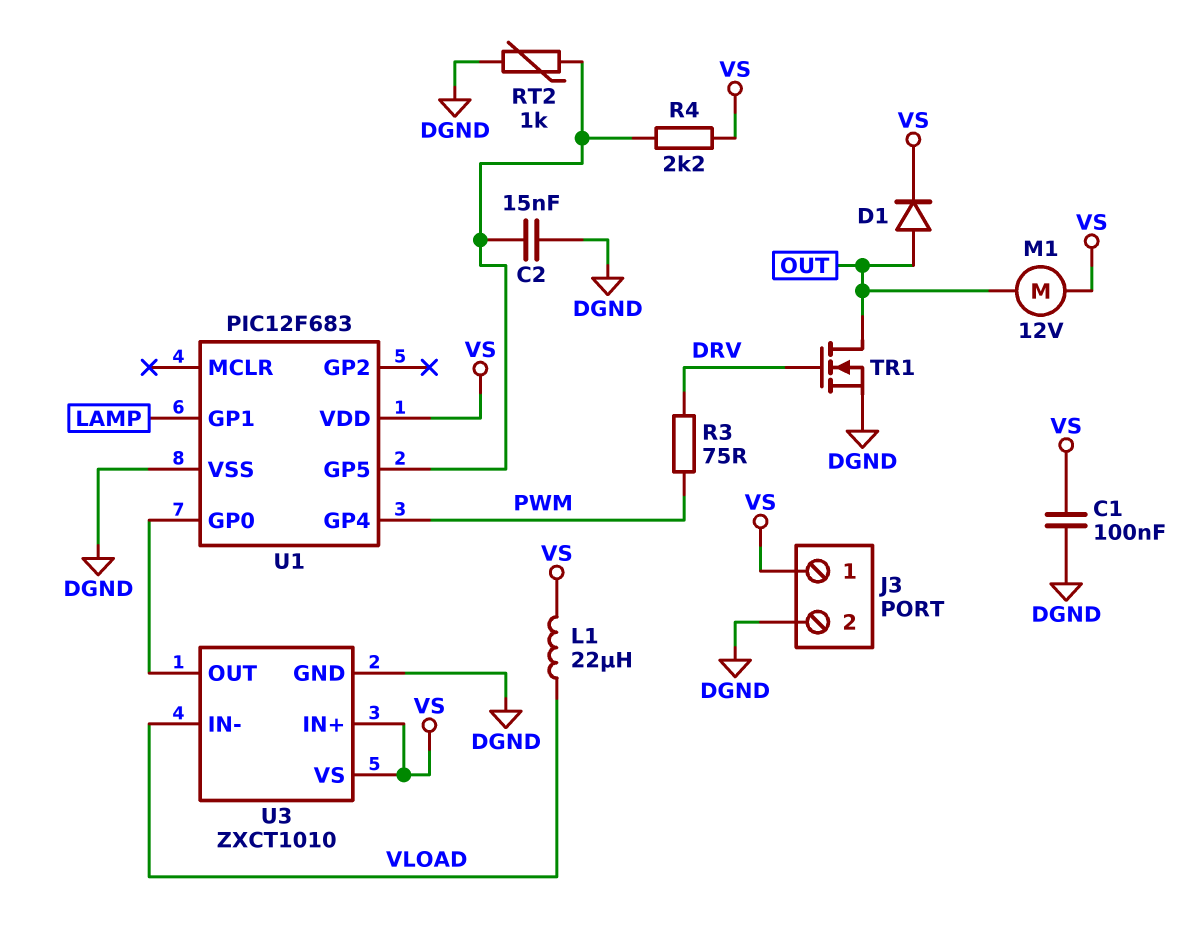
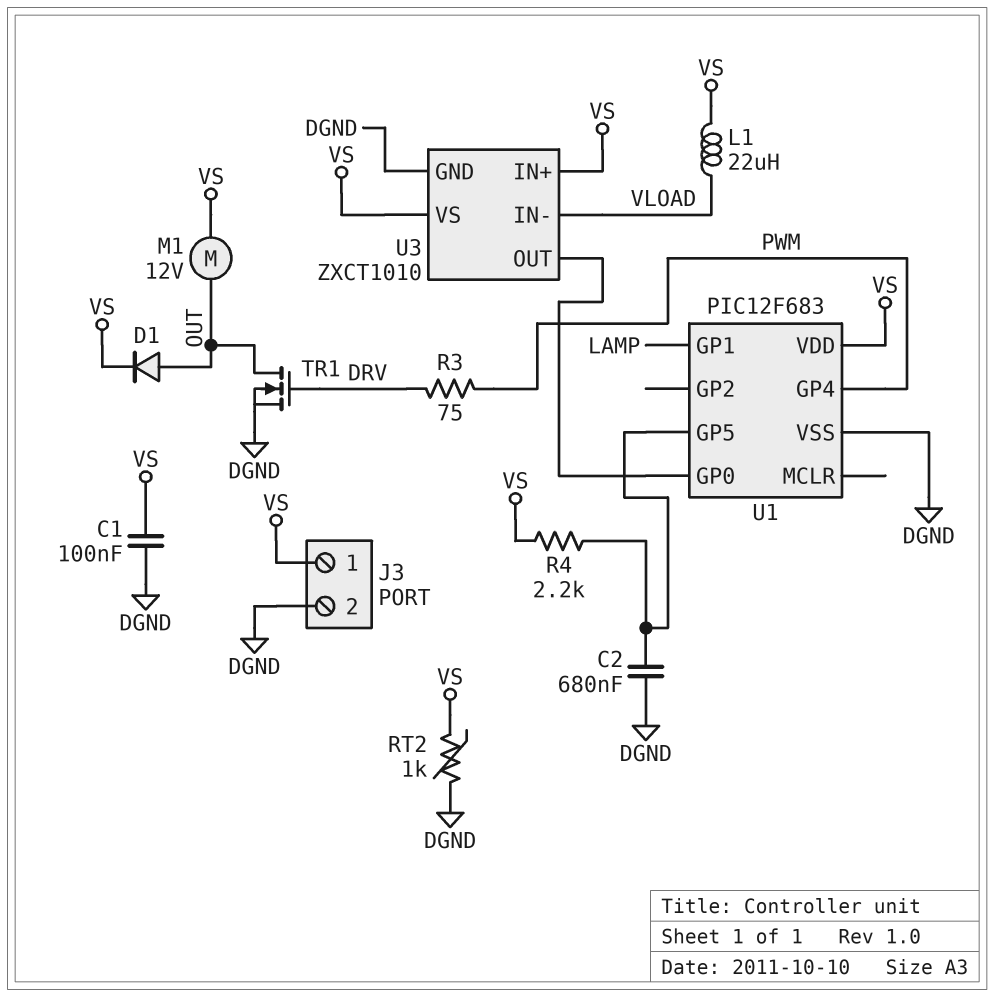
C2: 15nF (DGND, U1/GP5) -> 680nF (DGND, U1/GP5)
RT2: 1k (DGND, U1/GP5) -> 1k (DGND, VS)

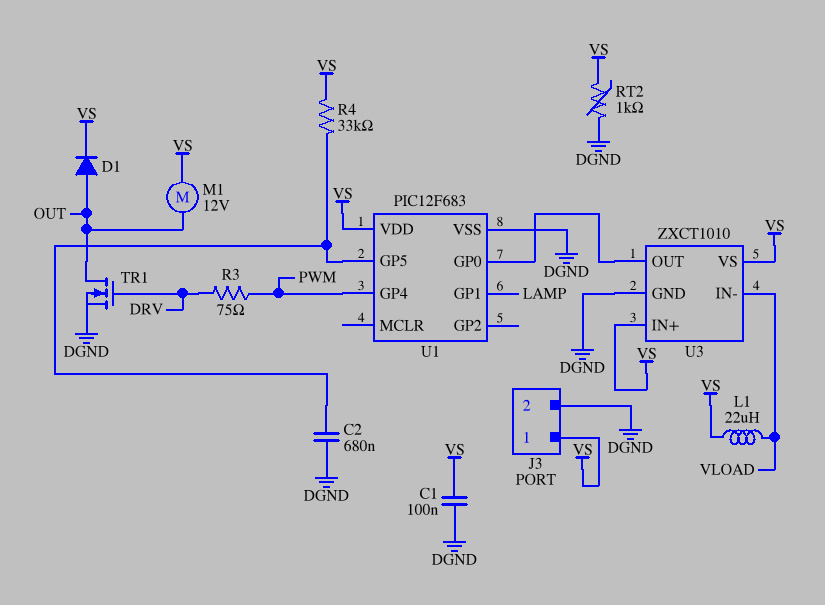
R4: 2.2k (U1/GP5, VS) -> 33k (U1/GP5, VS)

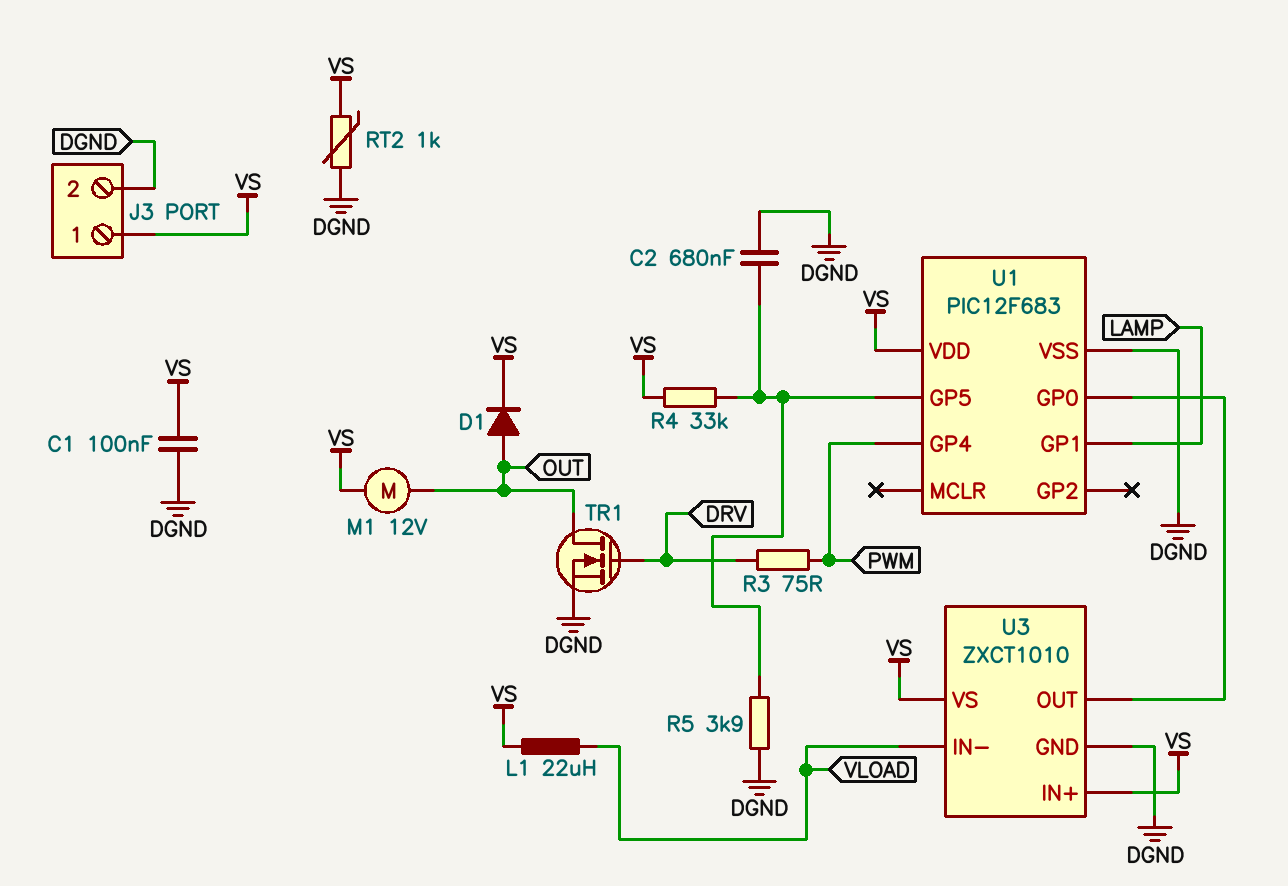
R5: none -> 3.9k (DGND, U1/GP5)

